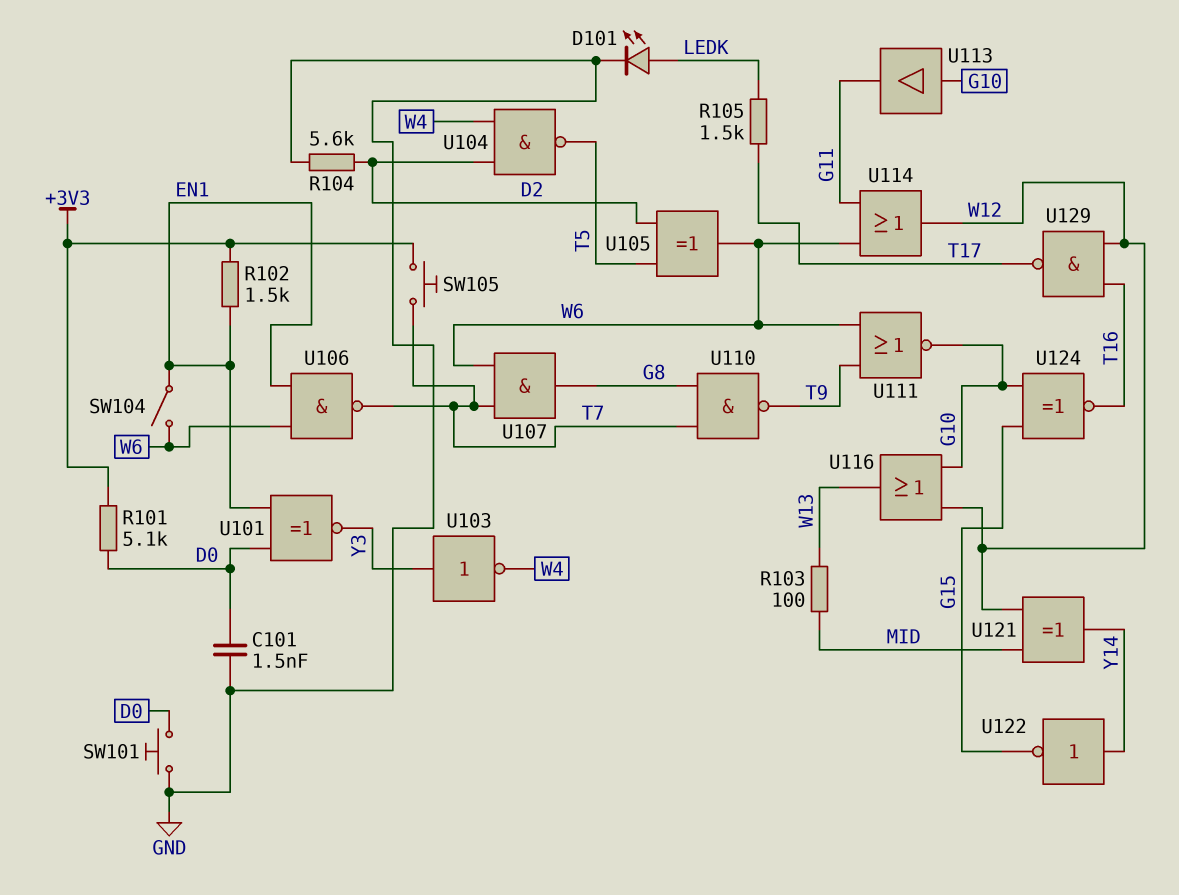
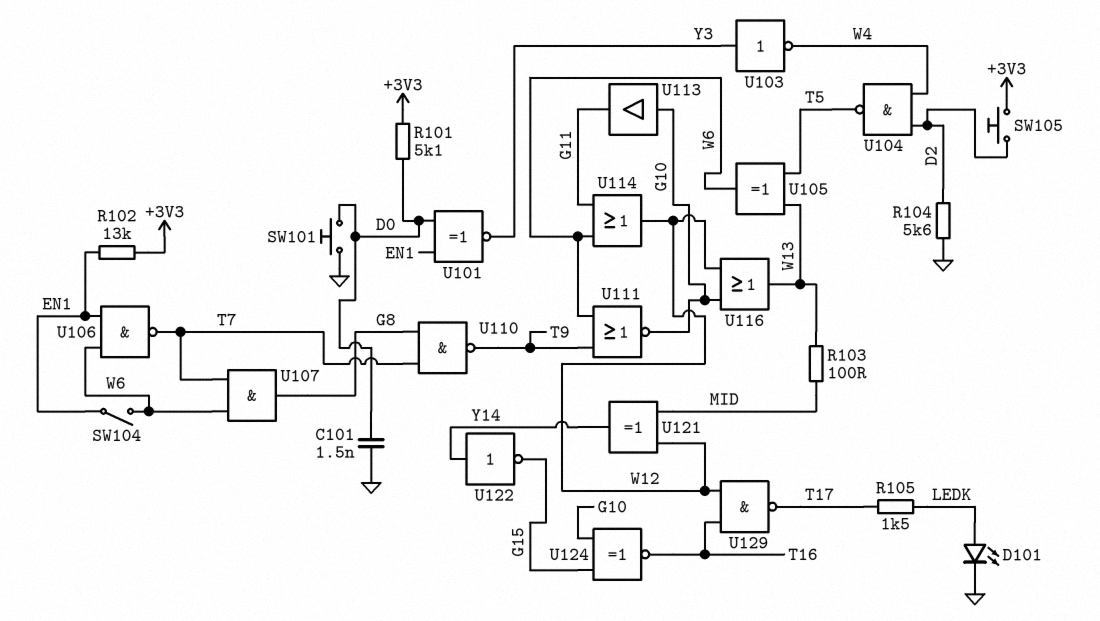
R102: 1.5k (+3V3, EN1) -> 13k (+3V3, EN1)
SW105: button (+3V3, T7) -> button (+3V3, D2)
U105: XOR (in D2, in T5, out W6) -> XOR (in T5, in W13, out W6)

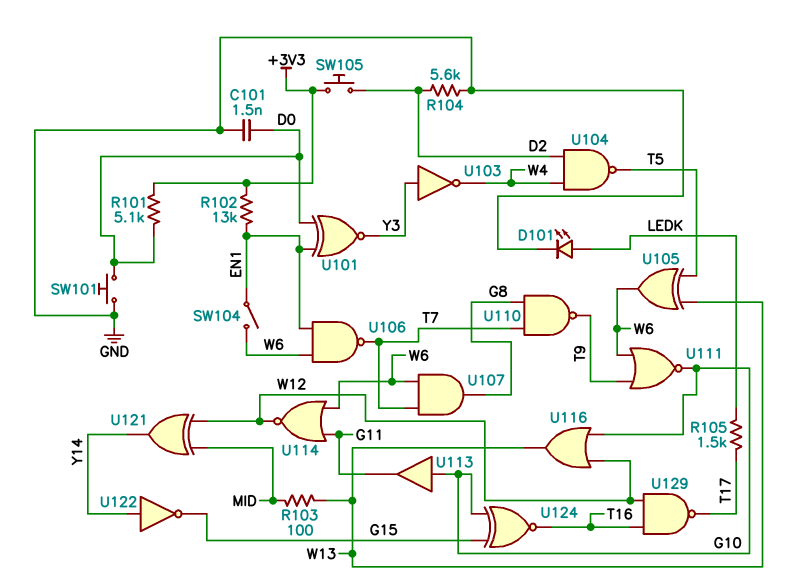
U114: OR (in G11, in W6, out W12) -> NOR (in G11, in W6, out W12)

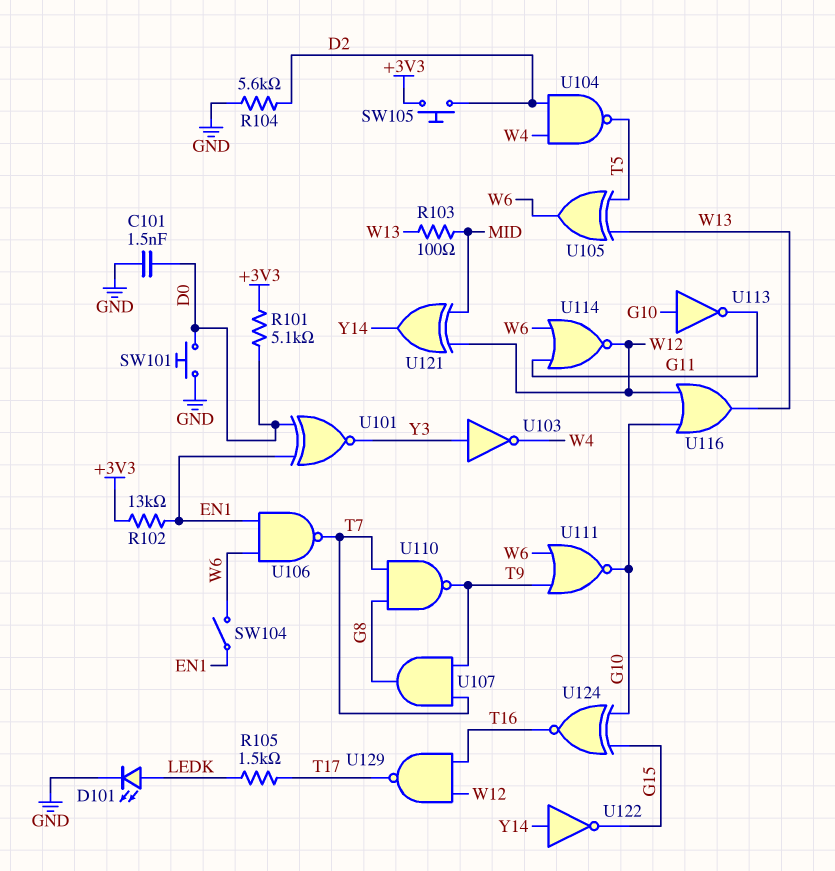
U107: AND (in T7, in W6, out G8) -> AND (in T7, in T9, out G8)
U113: buffer (in G10, out G11) -> NOT (in G10, out G11)

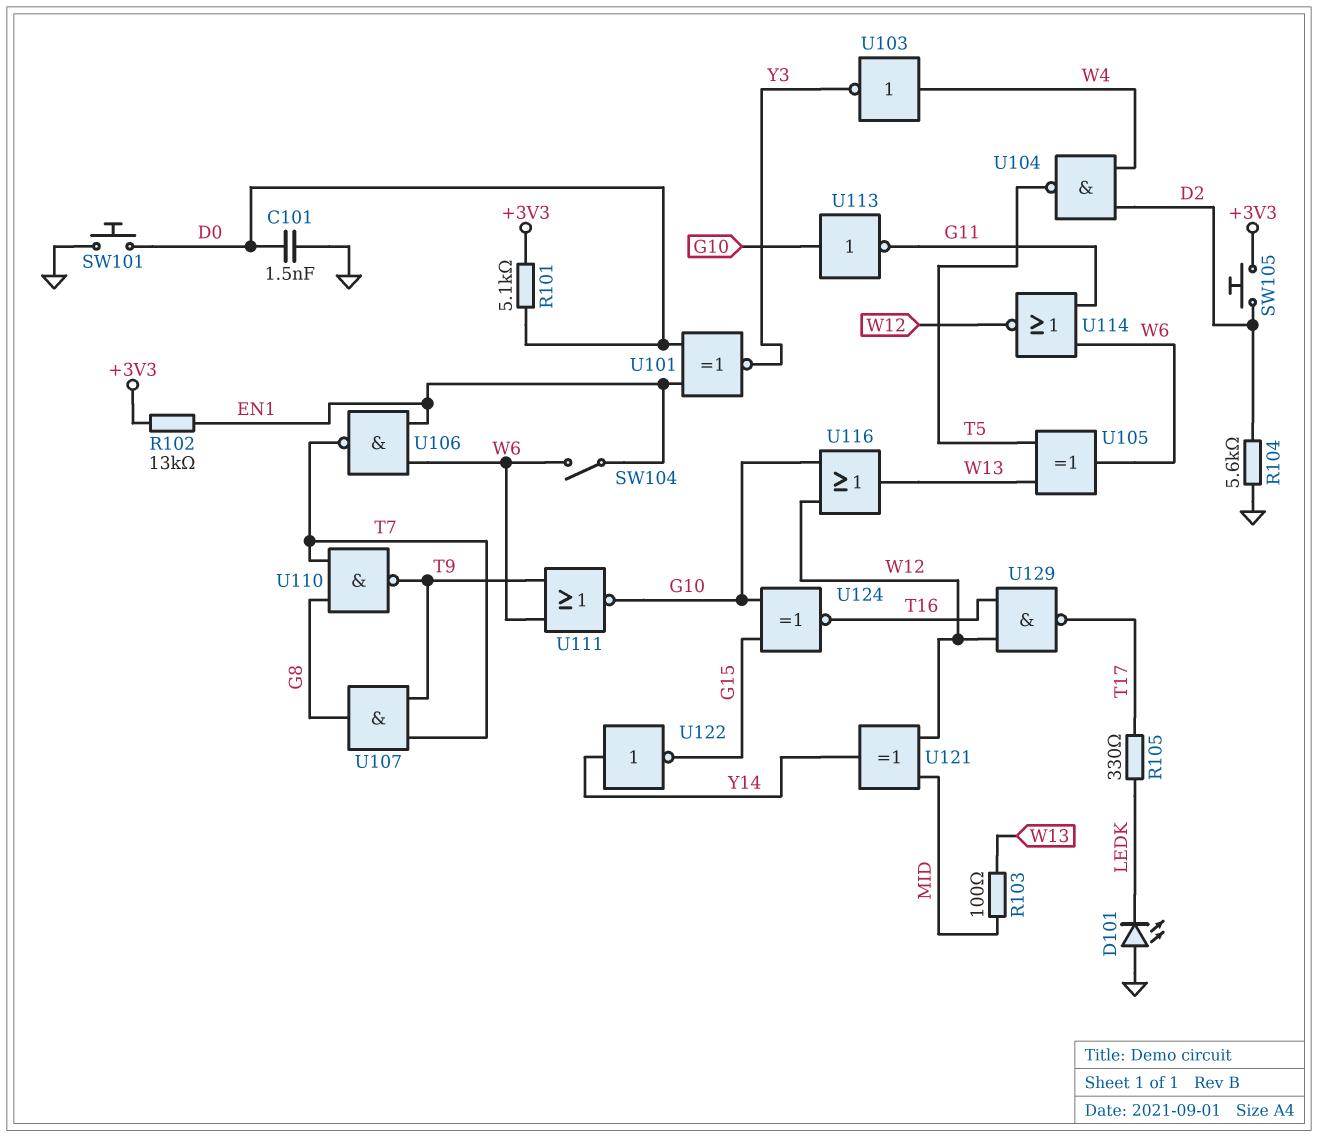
D101: LED (A LEDK, K GND) -> LED (A GND, K LEDK)
R105: 1.5k (LEDK, T17) -> 330 (LEDK, T17)
U103: NOT (in Y3, out W4) -> NOT (in W4, out Y3)

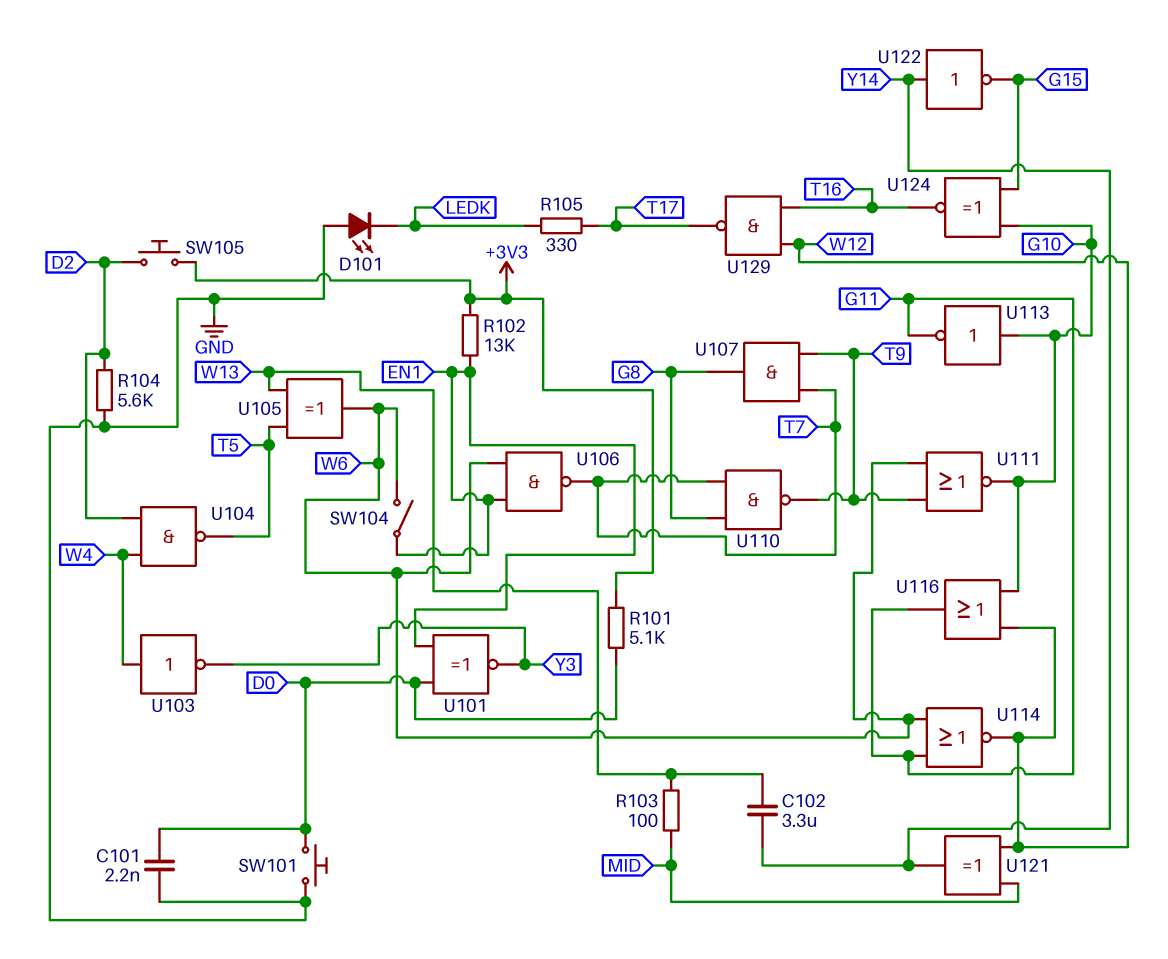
C101: 1.5nF (D0, GND) -> 2.2nF (D0, GND)
C102: none -> 3.3uF (W13, Y14)
U116: OR (in G10, in W12, out W13) -> OR (in G10, in W12, out G11)

